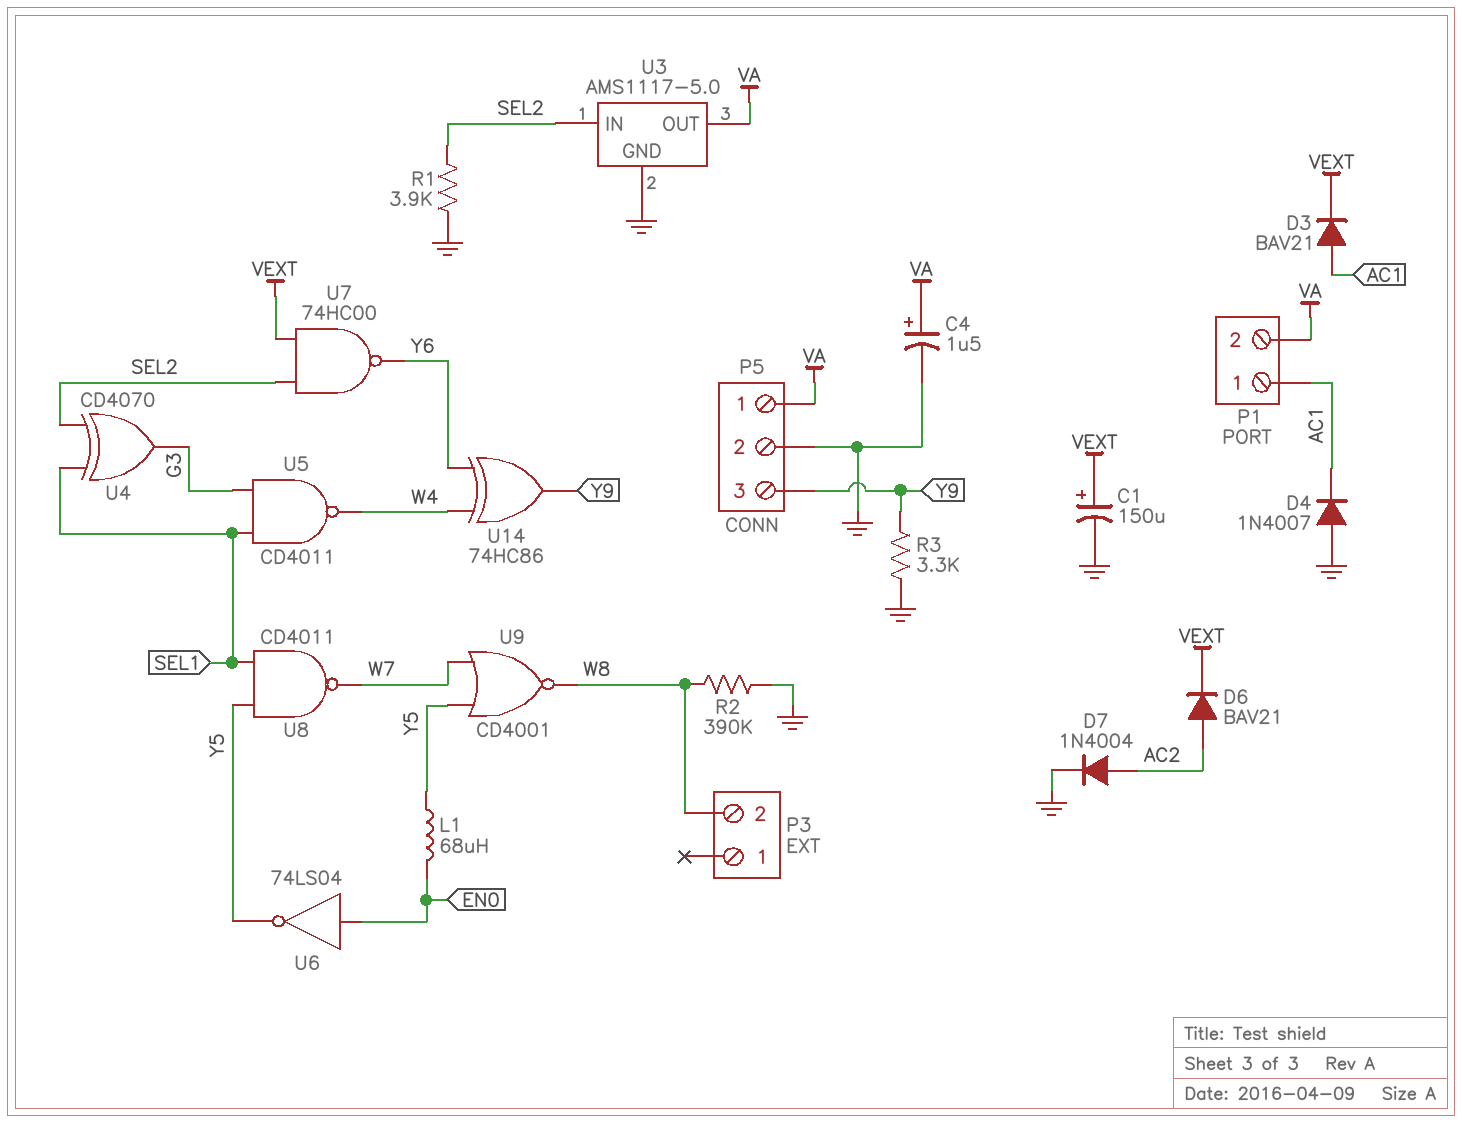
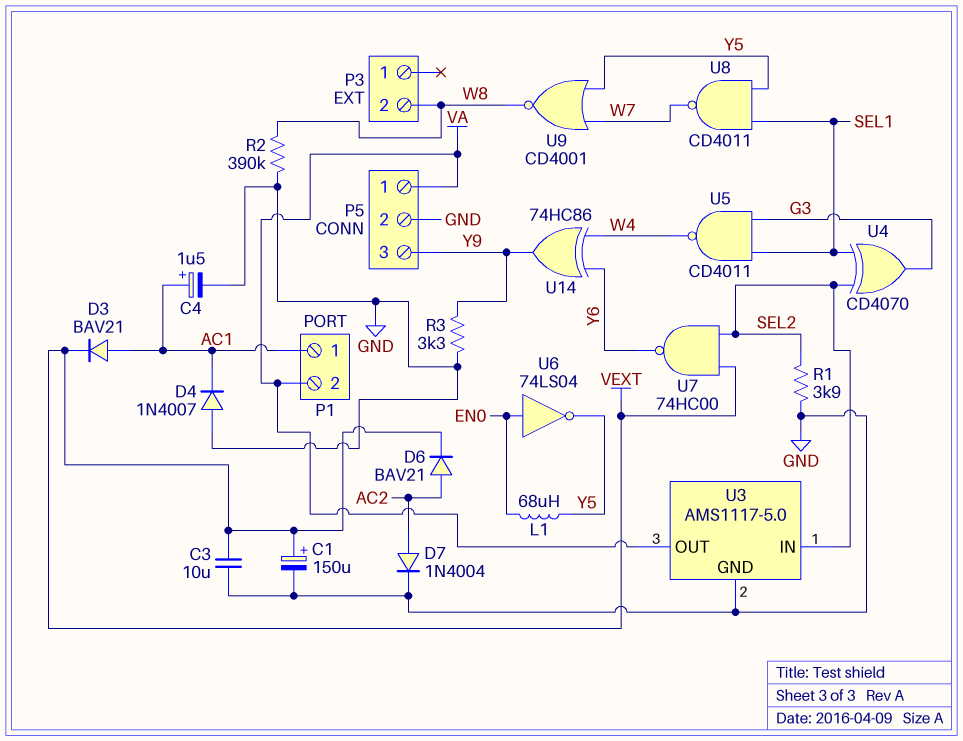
C3: none -> 10uF (GND, VEXT)
C4: 1.5uF (plus VA, minus GND) -> 1.5uF (plus AC1, minus GND)

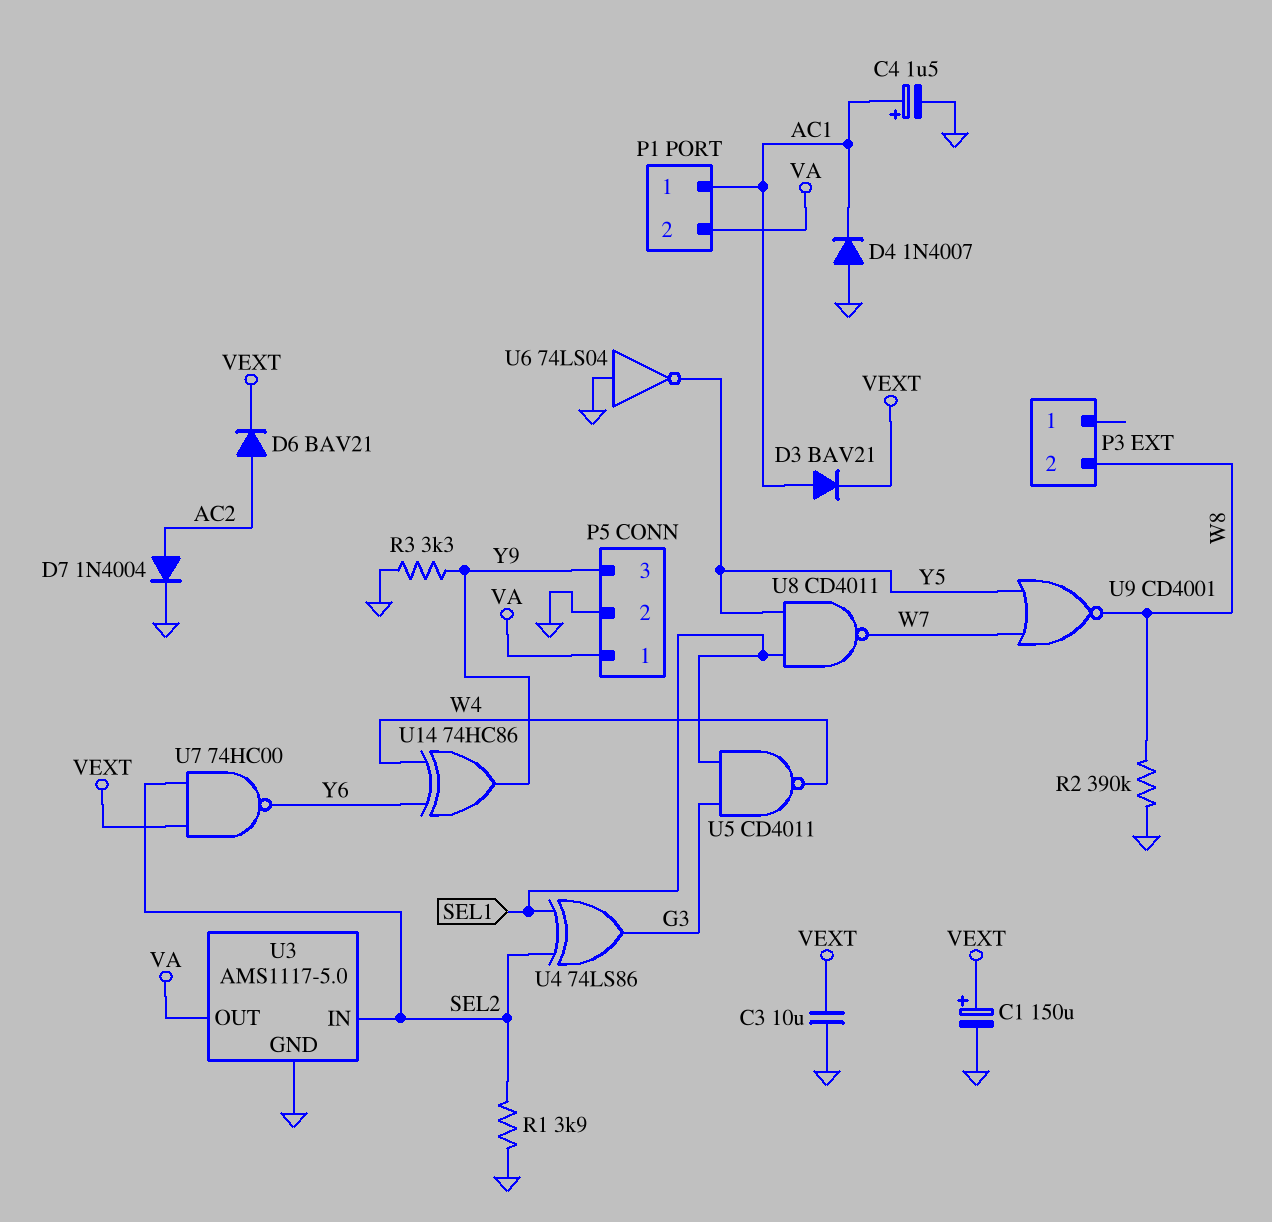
L1: 68uH (EN0, Y5) -> none
U4: XOR CD4070 (in SEL1, in SEL2, out G3) -> XOR 74LS86 (in SEL1, in SEL2, out G3)
U6: NOT 74LS04 (in EN0, out Y5) -> NOT 74LS04 (in GND, out Y5)

